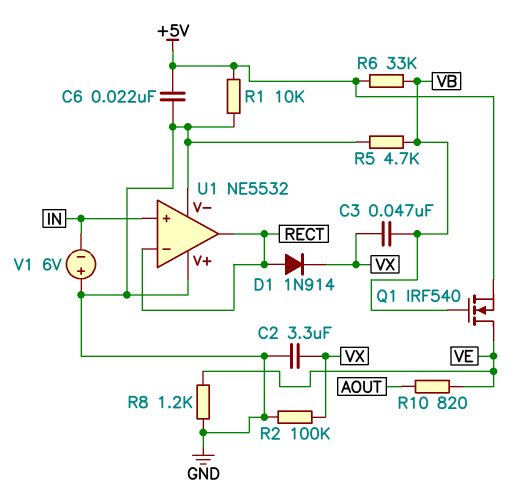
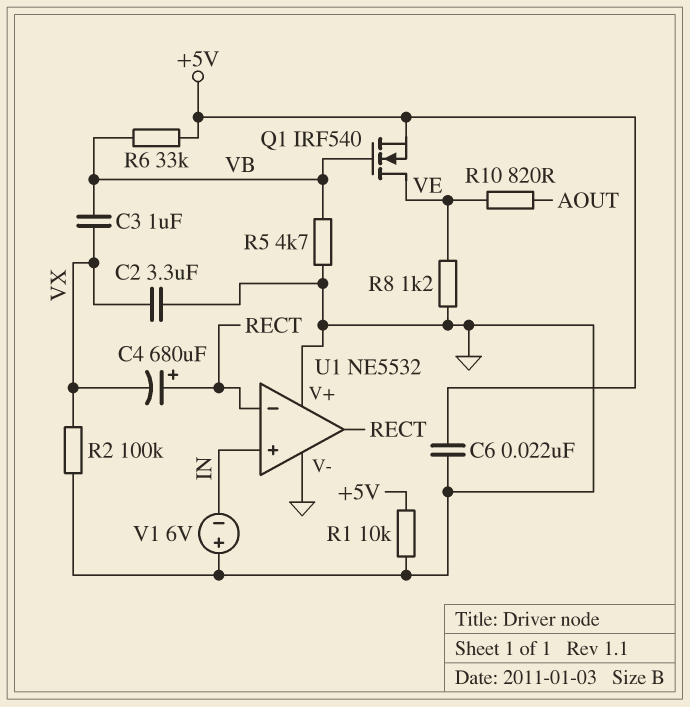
C3: 47nF (VB, VX) -> 1uF (VB, VX)
C4: none -> 680uF (plus RECT, minus VX)
D1: diode 1N914 (A RECT, K VX) -> none

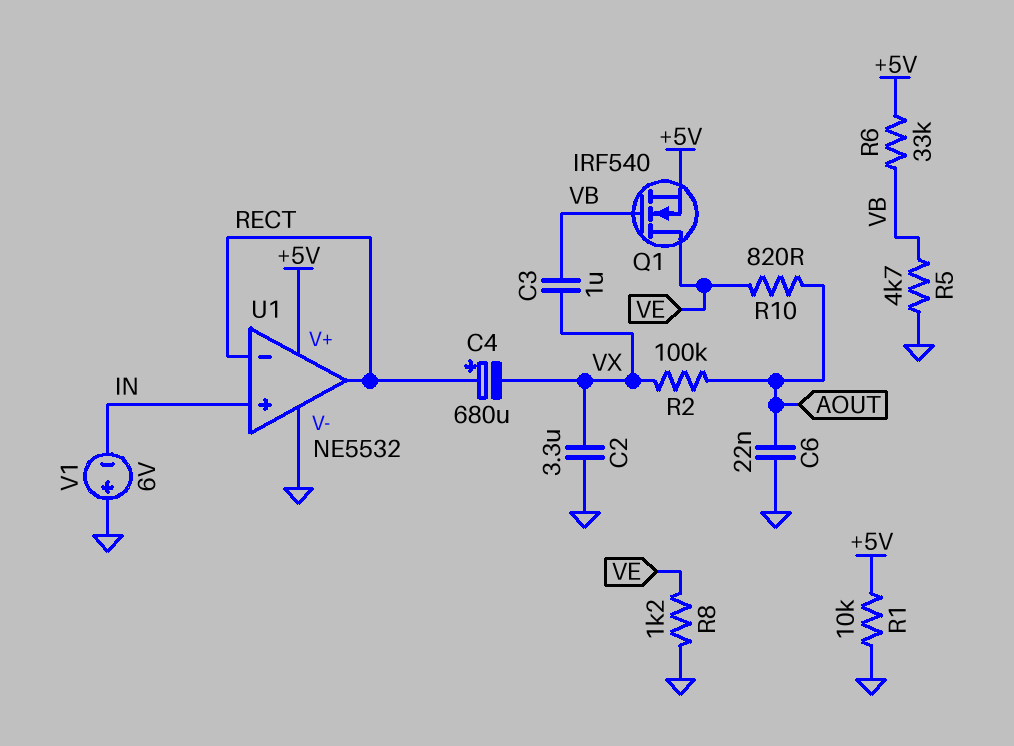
C6: 22nF (+5V, GND) -> 22nF (AOUT, GND)
R2: 100k (GND, VX) -> 100k (AOUT, VX)
U1 pin V+: GND -> +5V

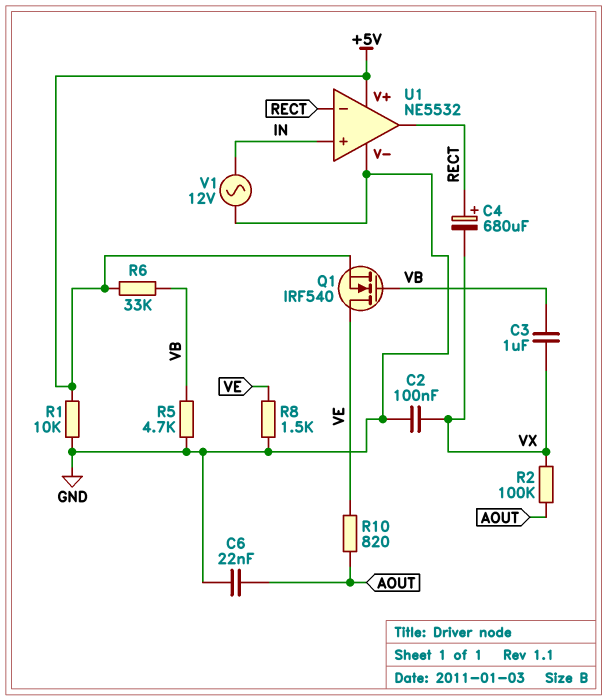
C2: 3.3uF (GND, VX) -> 100nF (GND, VX)
R8: 1.2k (GND, VE) -> 1.5k (GND, VE)
V1: 6V (plus GND, minus IN) -> AC 12V (GND, IN)

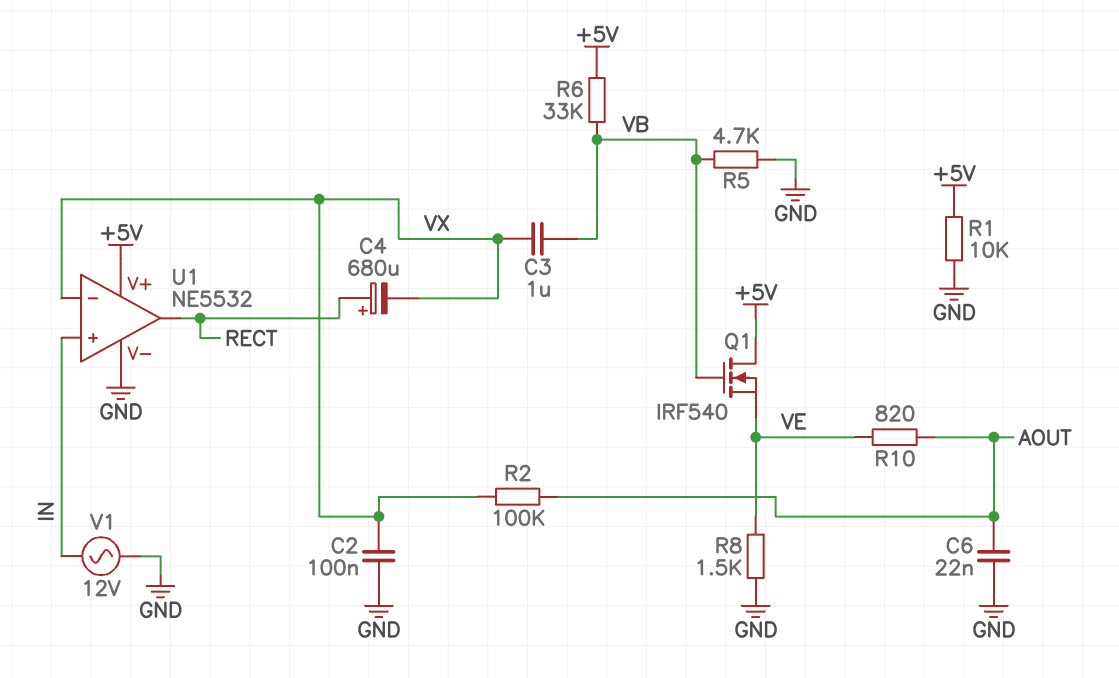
Q1: NMOS IRF540 (G VB, D VE, S +5V) -> NMOS IRF540 (G VB, D +5V, S VE)
U1 pin in-: RECT -> VX

